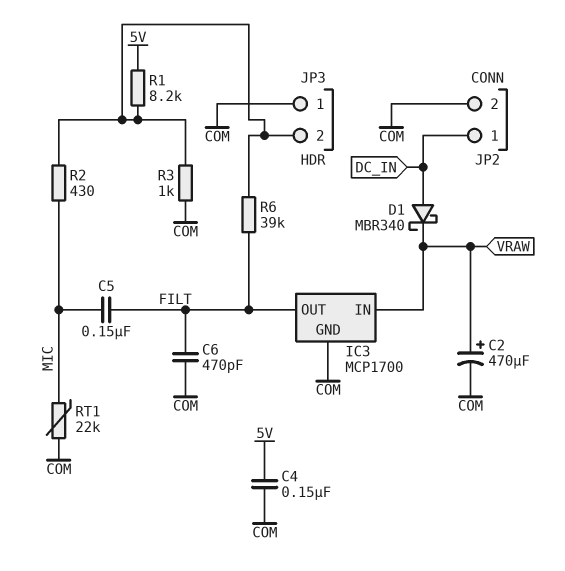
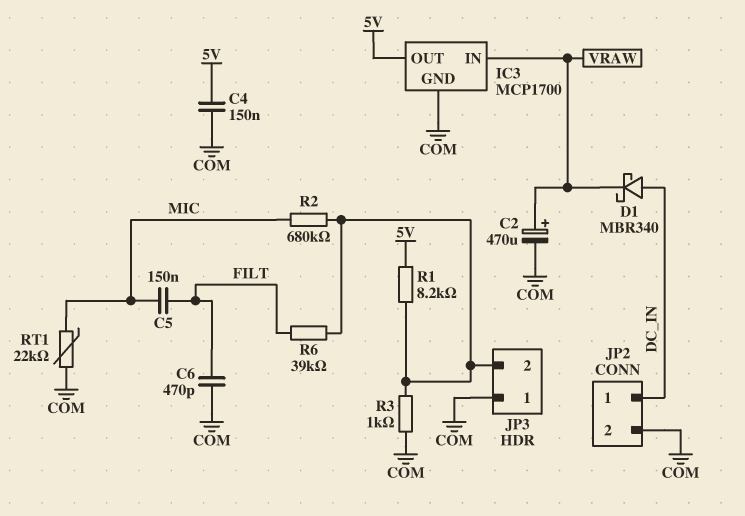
IC3 pin OUT: FILT -> 5V
R2: 430 (JP3/2, MIC) -> 680k (JP3/2, MIC)

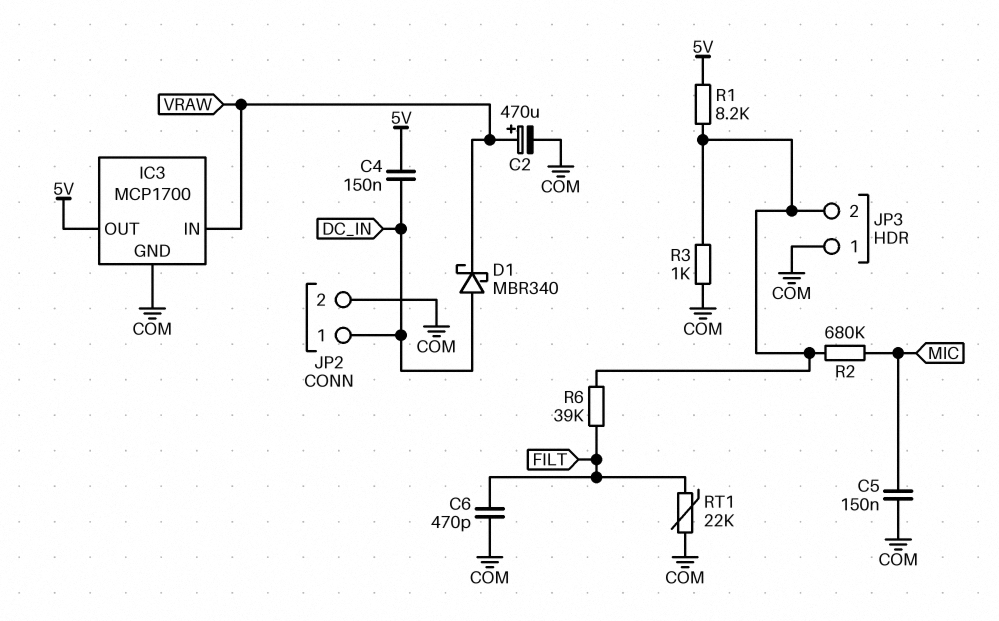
C4: 150nF (5V, COM) -> 150nF (5V, DC_IN)
C5: 150nF (FILT, MIC) -> 150nF (COM, MIC)
RT1: 22k (COM, MIC) -> 22k (COM, FILT)

